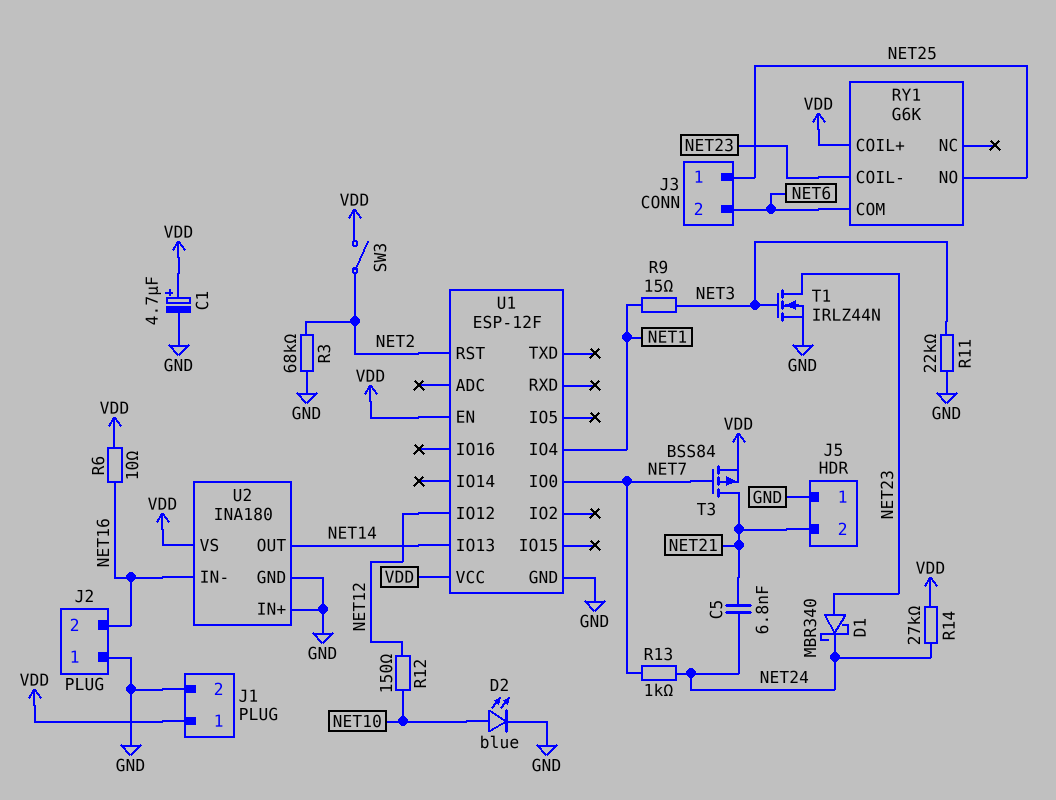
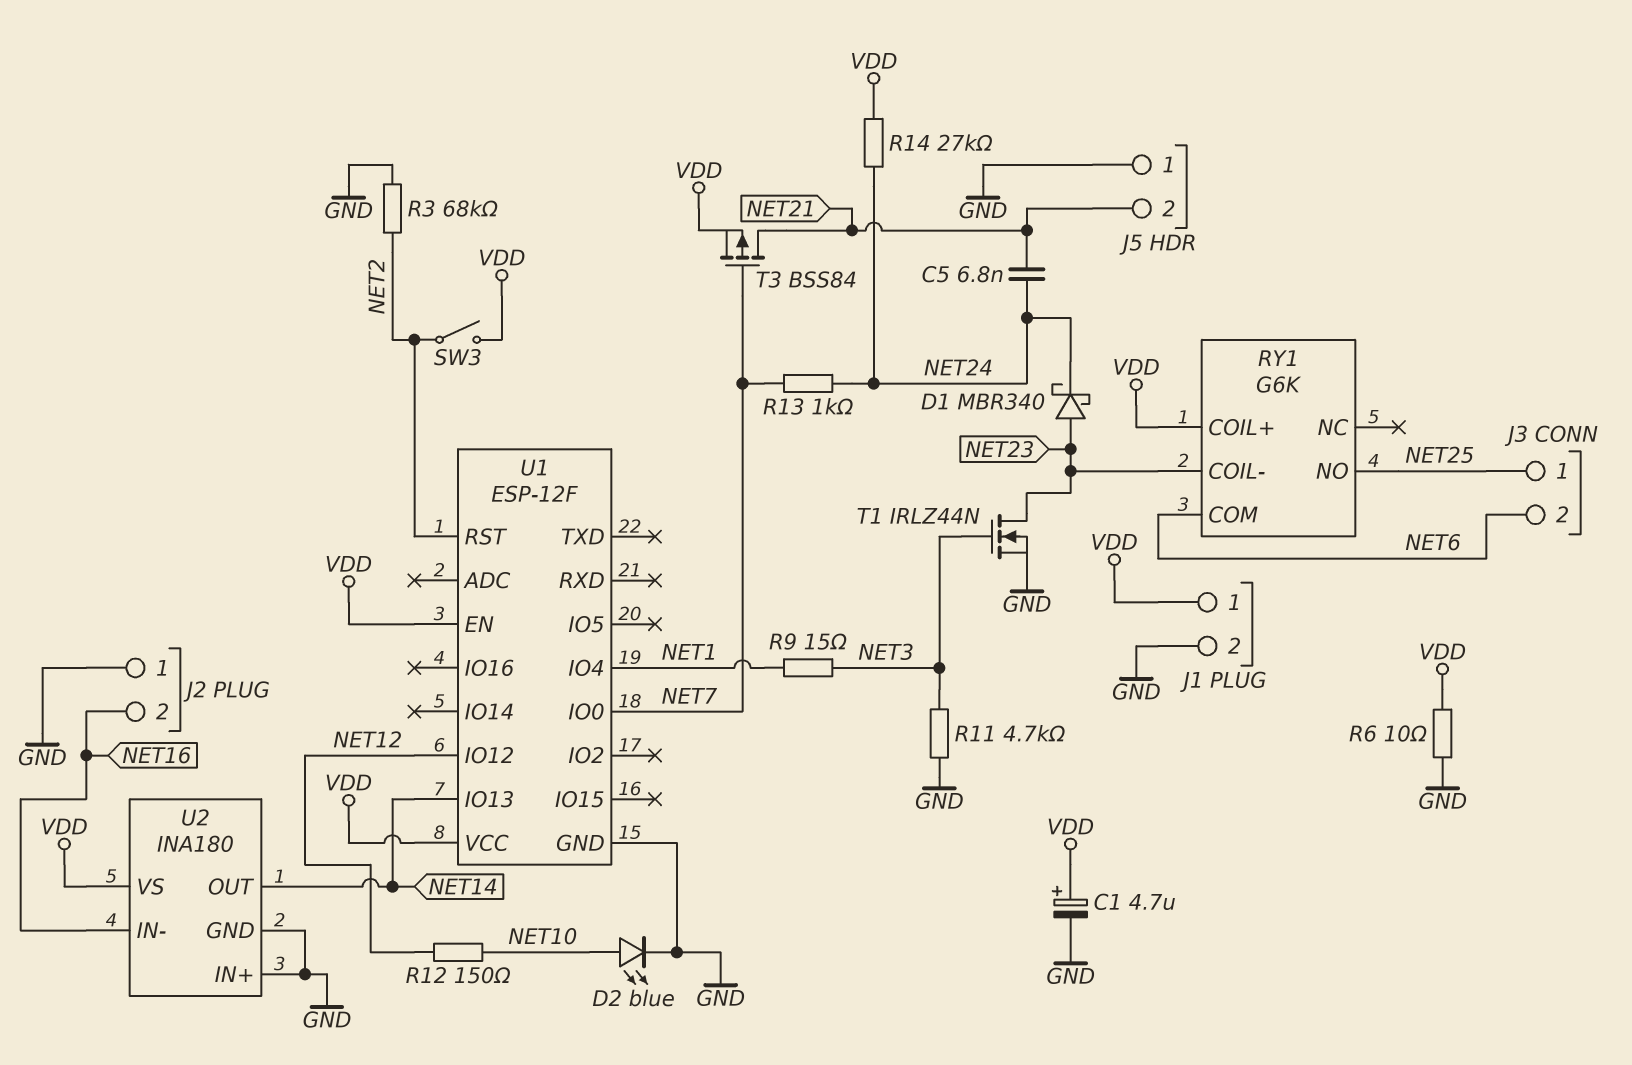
R6: 10 (NET16, VDD) -> 10 (GND, VDD)
R11: 22k (GND, NET3) -> 4.7k (GND, NET3)

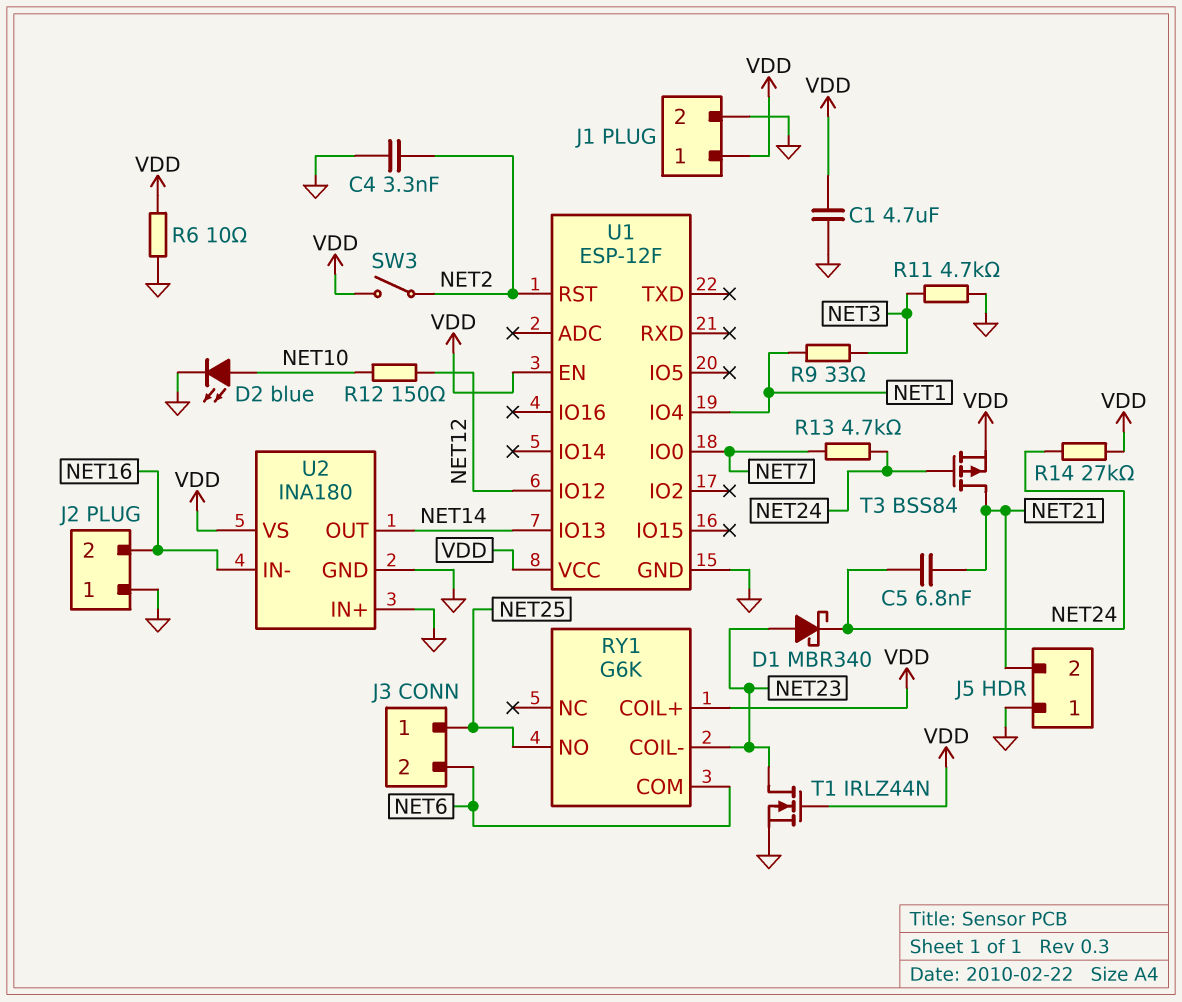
C1: 4.7uF (plus VDD, minus GND) -> 4.7uF (GND, VDD)
C4: none -> 3.3nF (GND, NET2)
R3: 68k (GND, NET2) -> none
R9: 15 (NET1, NET3) -> 33 (NET1, NET3)
R13: 1k (NET7, NET24) -> 4.7k (NET7, NET24)
T1: NMOS IRLZ44N (G NET3, D NET23, S GND) -> NMOS IRLZ44N (G VDD, D NET23, S GND)
T3: PMOS BSS84 (G NET7, D NET21, S VDD) -> PMOS BSS84 (G NET24, D NET21, S VDD)

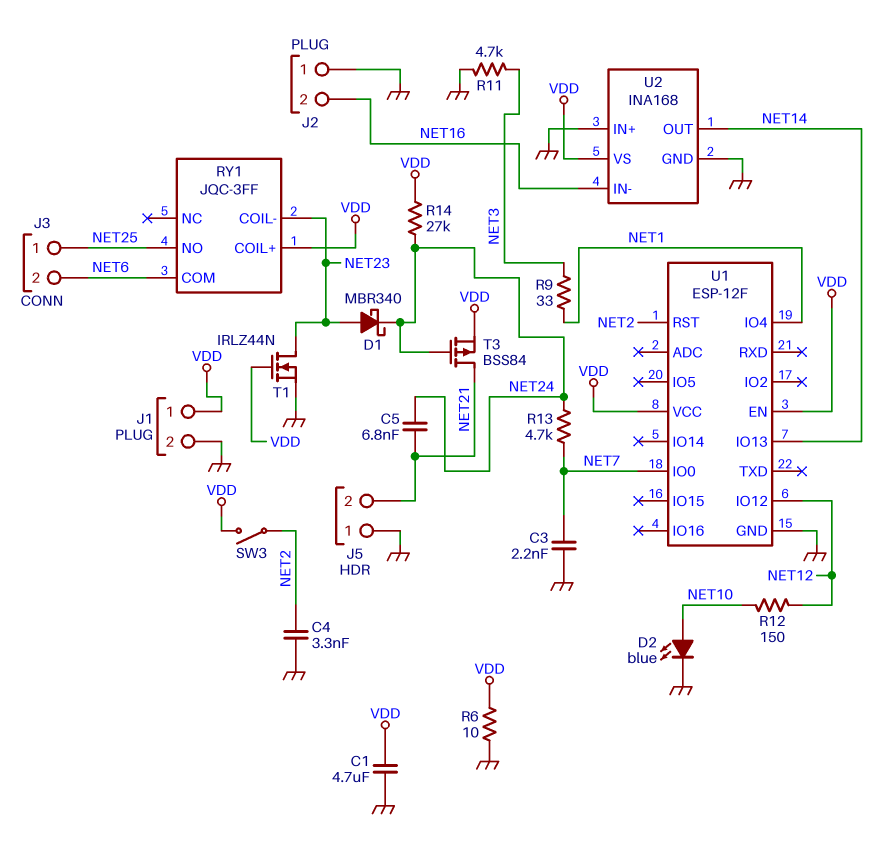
C3: none -> 2.2nF (GND, NET7)
RY1: G6K -> JQC-3FF
U2: INA180 -> INA168

